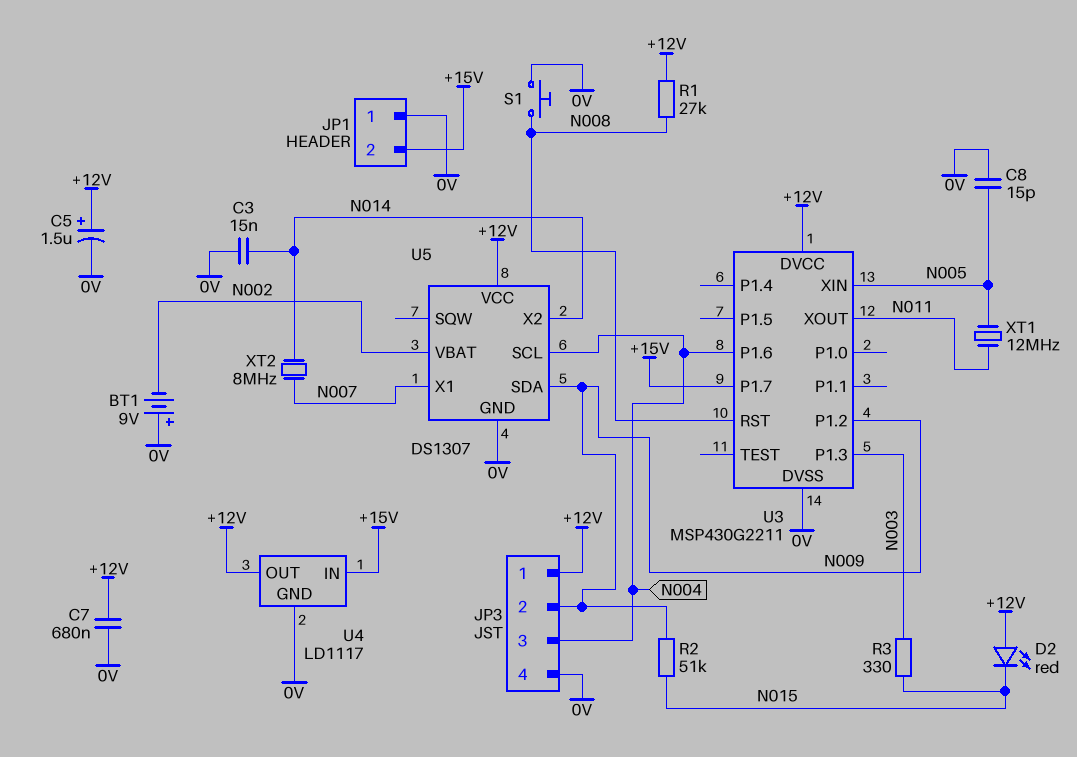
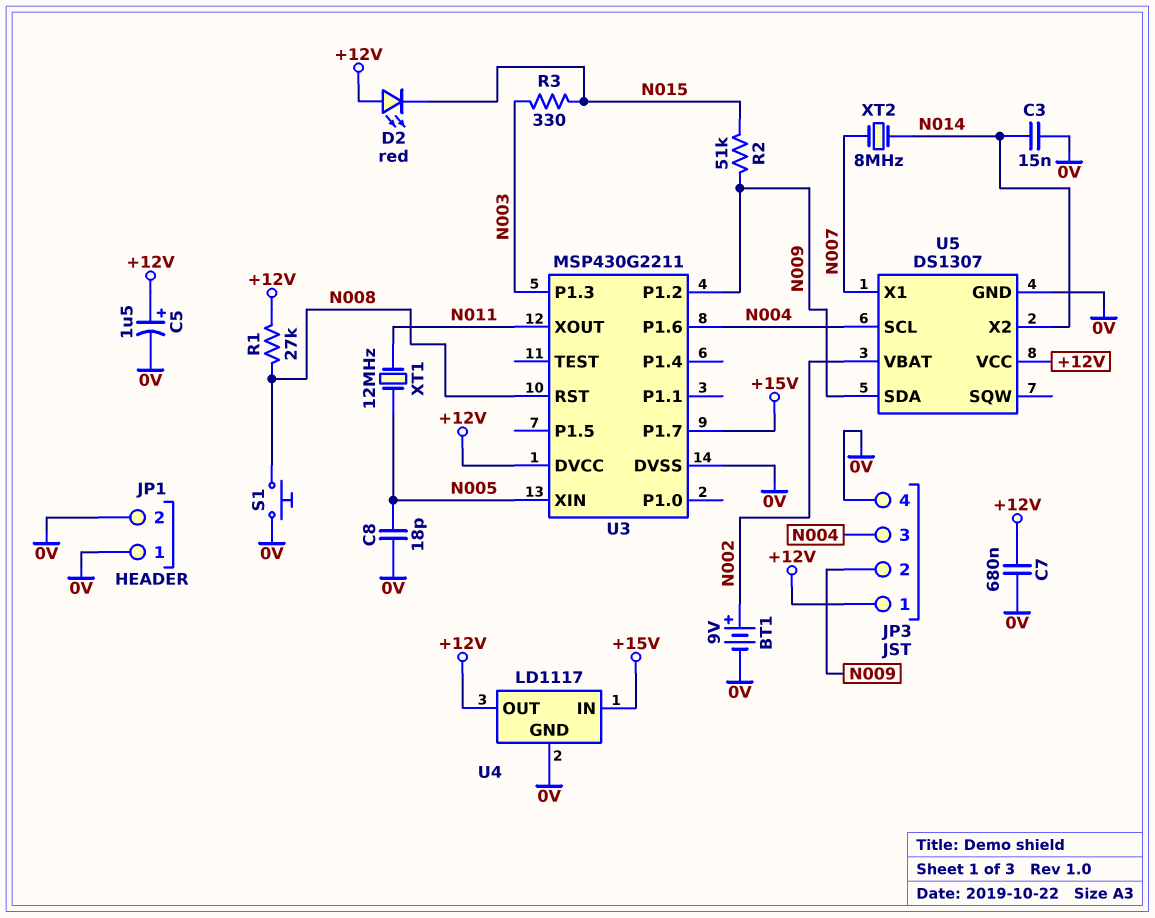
BT1: 9V (plus 0V, minus N002) -> 9V (plus N002, minus 0V)
C8: 15pF (0V, N005) -> 18pF (0V, N005)
JP1 pin 2: +15V -> 0V

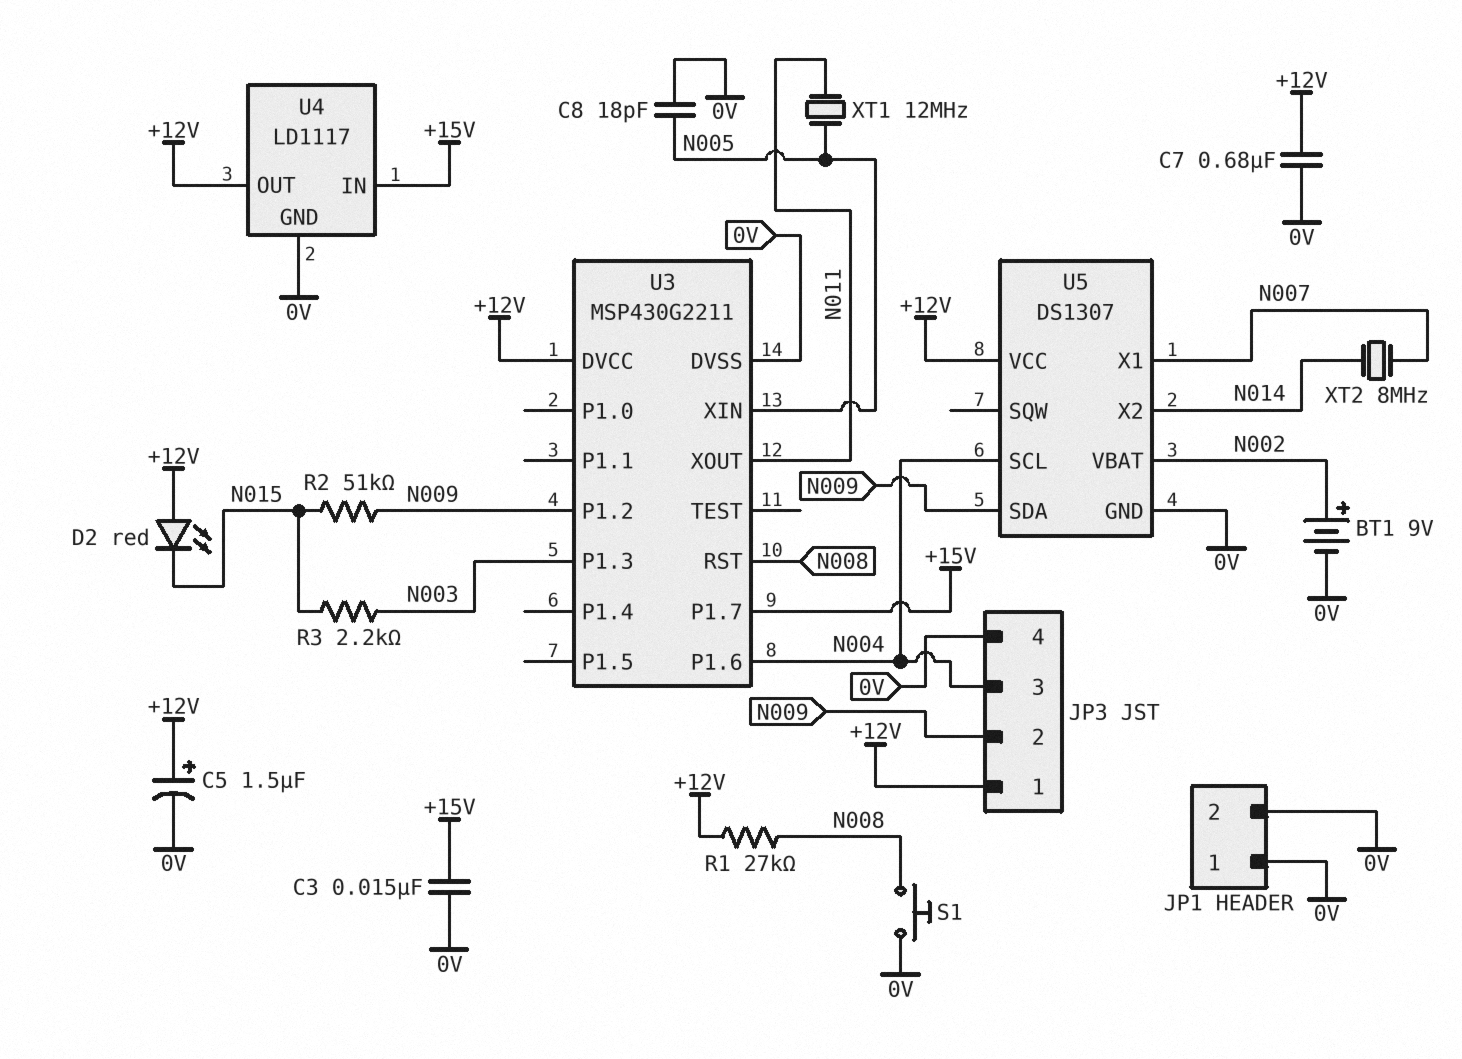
C3: 15nF (0V, N014) -> 15nF (+15V, 0V)
R3: 330 (N003, N015) -> 2.2k (N003, N015)

